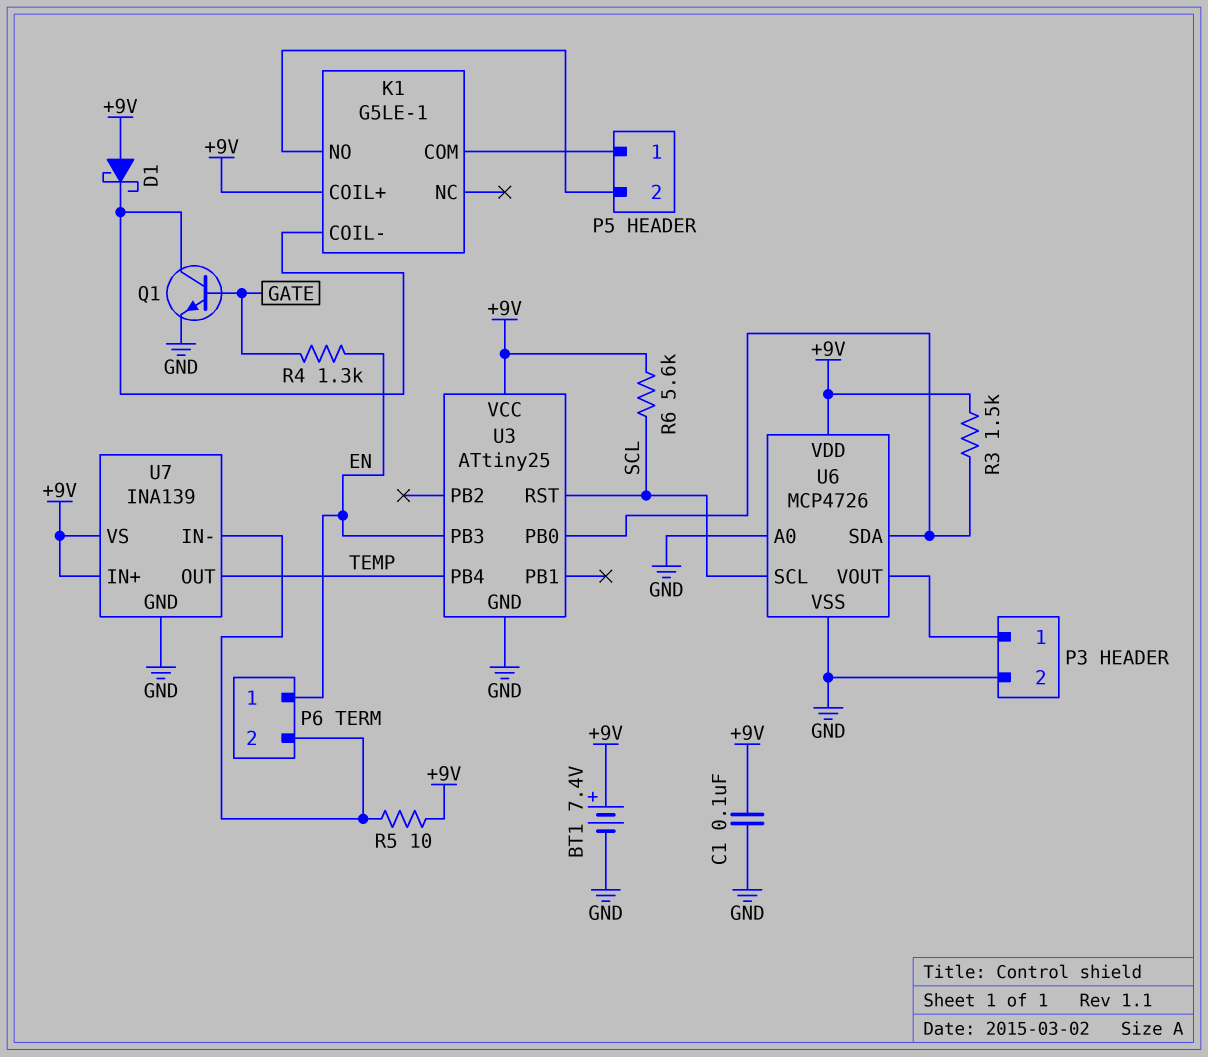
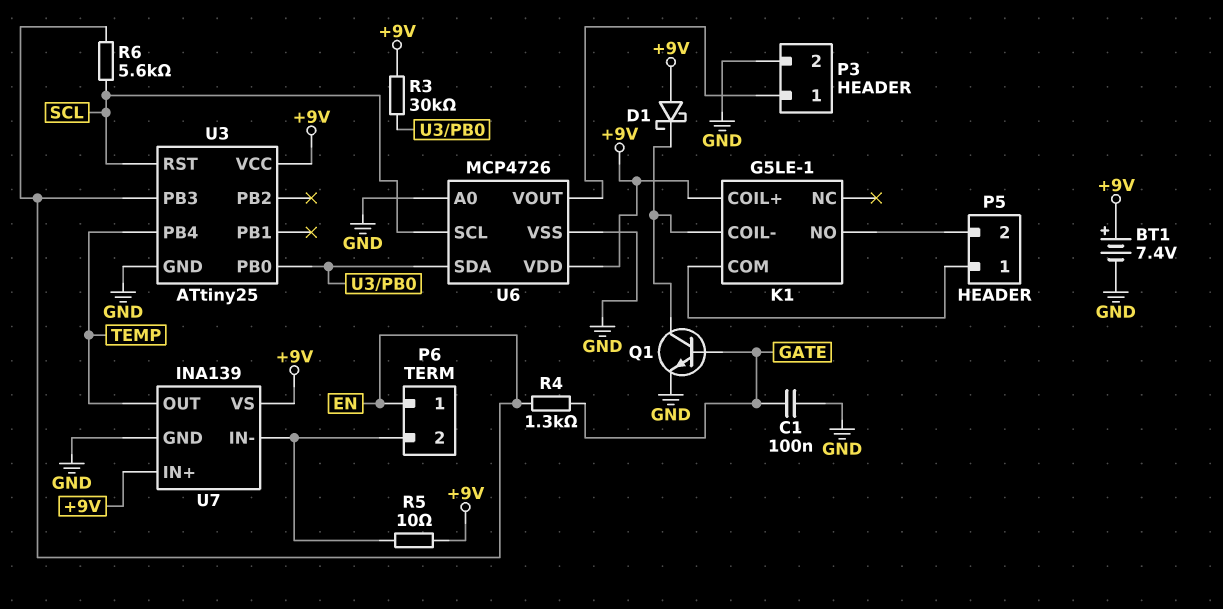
C1: 100nF (+9V, GND) -> 100nF (GATE, GND)
R3: 1.5k (+9V, U3/PB0) -> 30k (+9V, U3/PB0)
R6: 5.6k (+9V, SCL) -> 5.6k (EN, SCL)

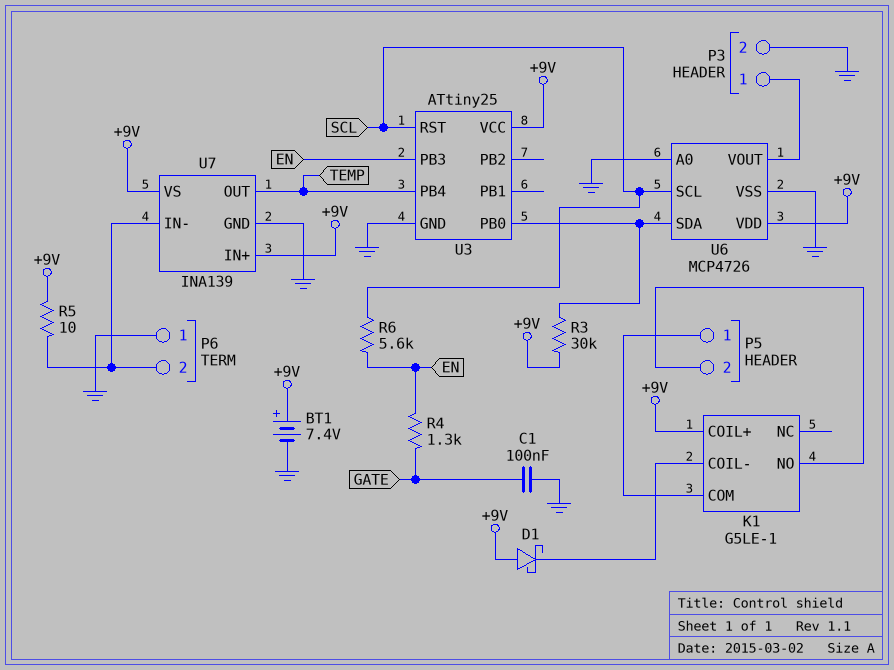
P6 pin 1: EN -> GND
Q1: NPN (B GATE, C K1/COIL-, E GND) -> none

